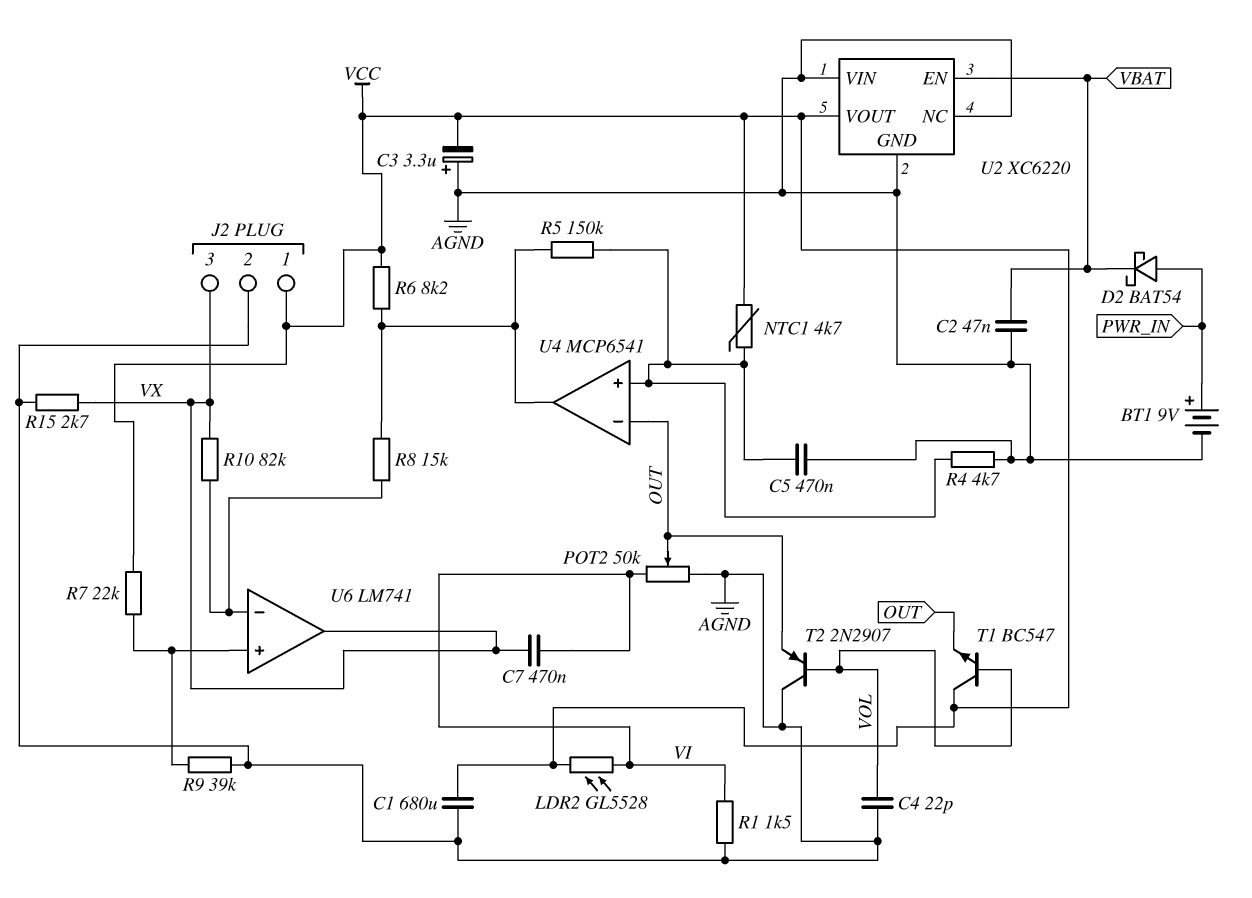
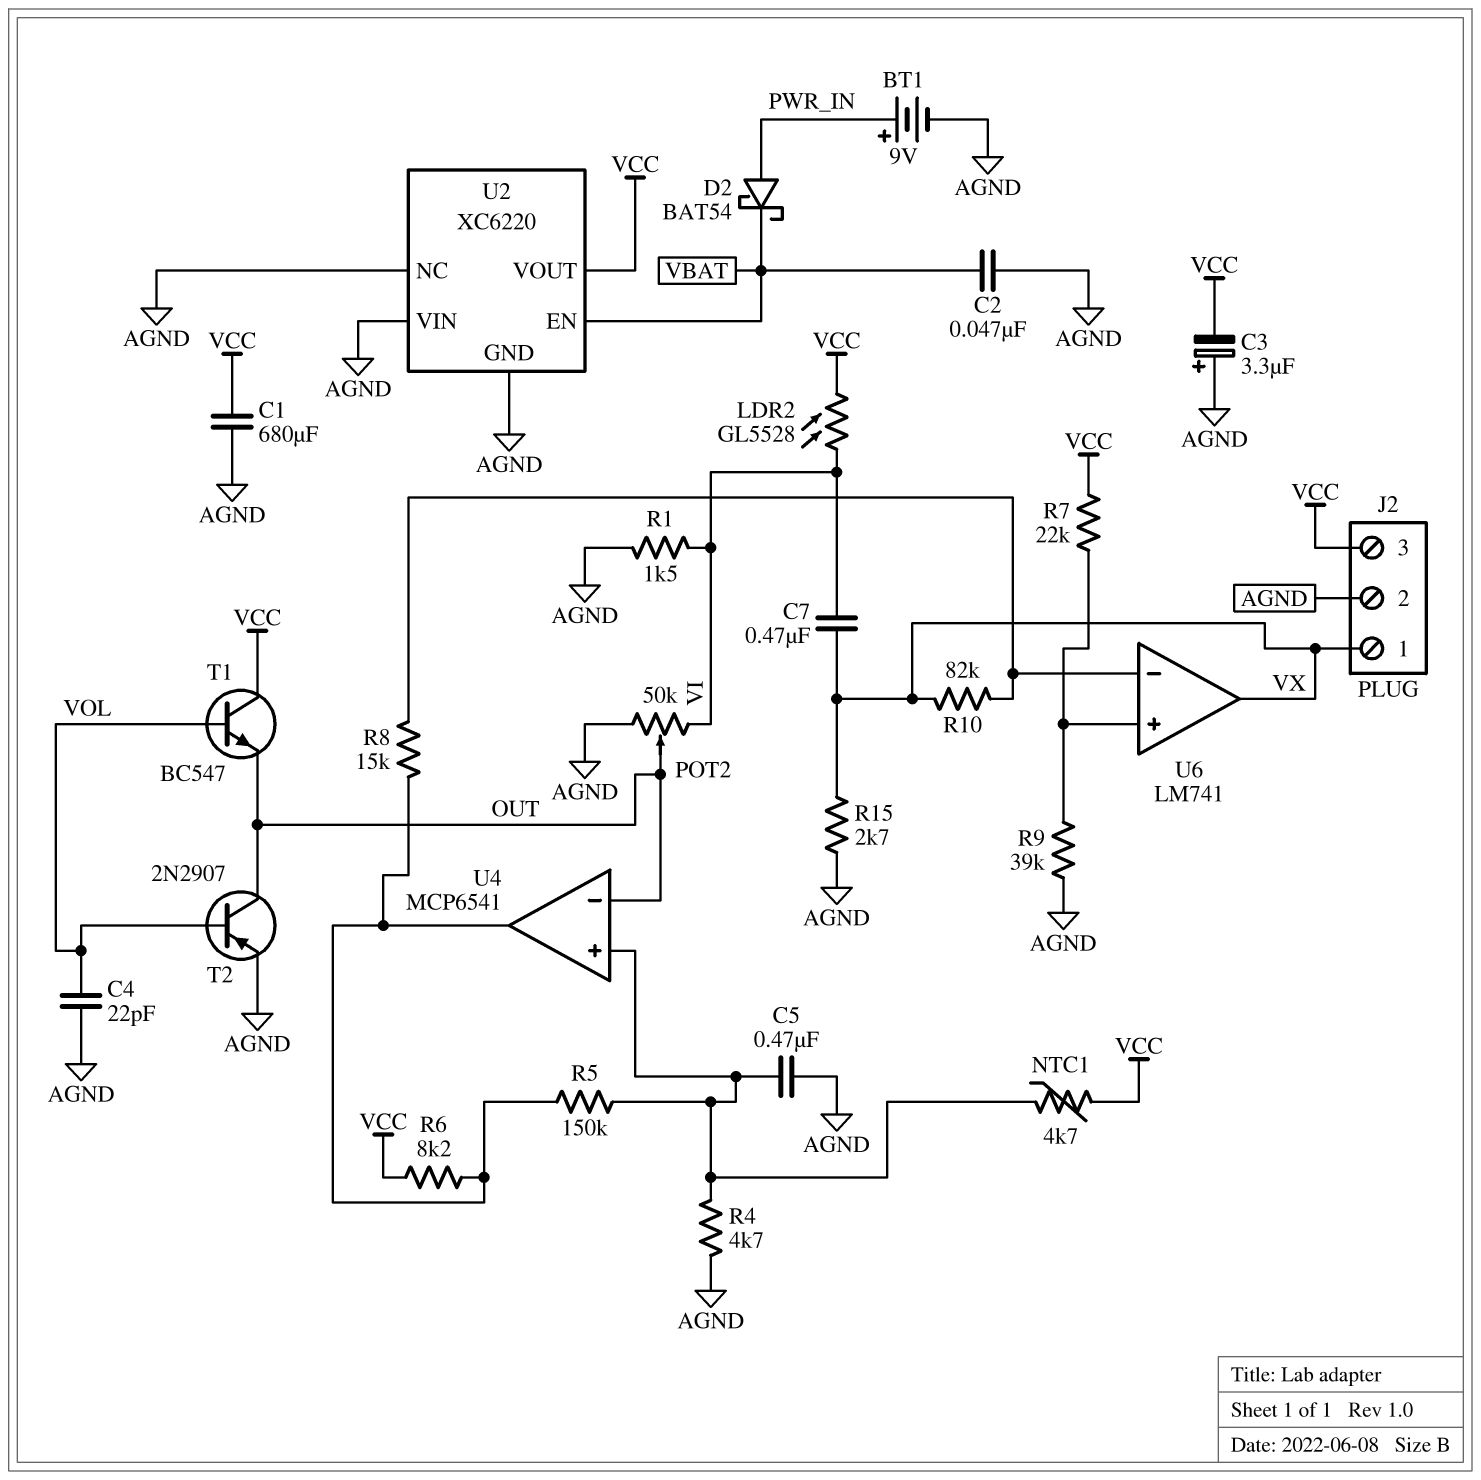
J2 pin 1: VCC -> VX
J2 pin 3: VX -> VCC
T2: PNP 2N2907 (B VOL, C AGND, E OUT) -> PNP 2N2907 (B VOL, C OUT, E AGND)

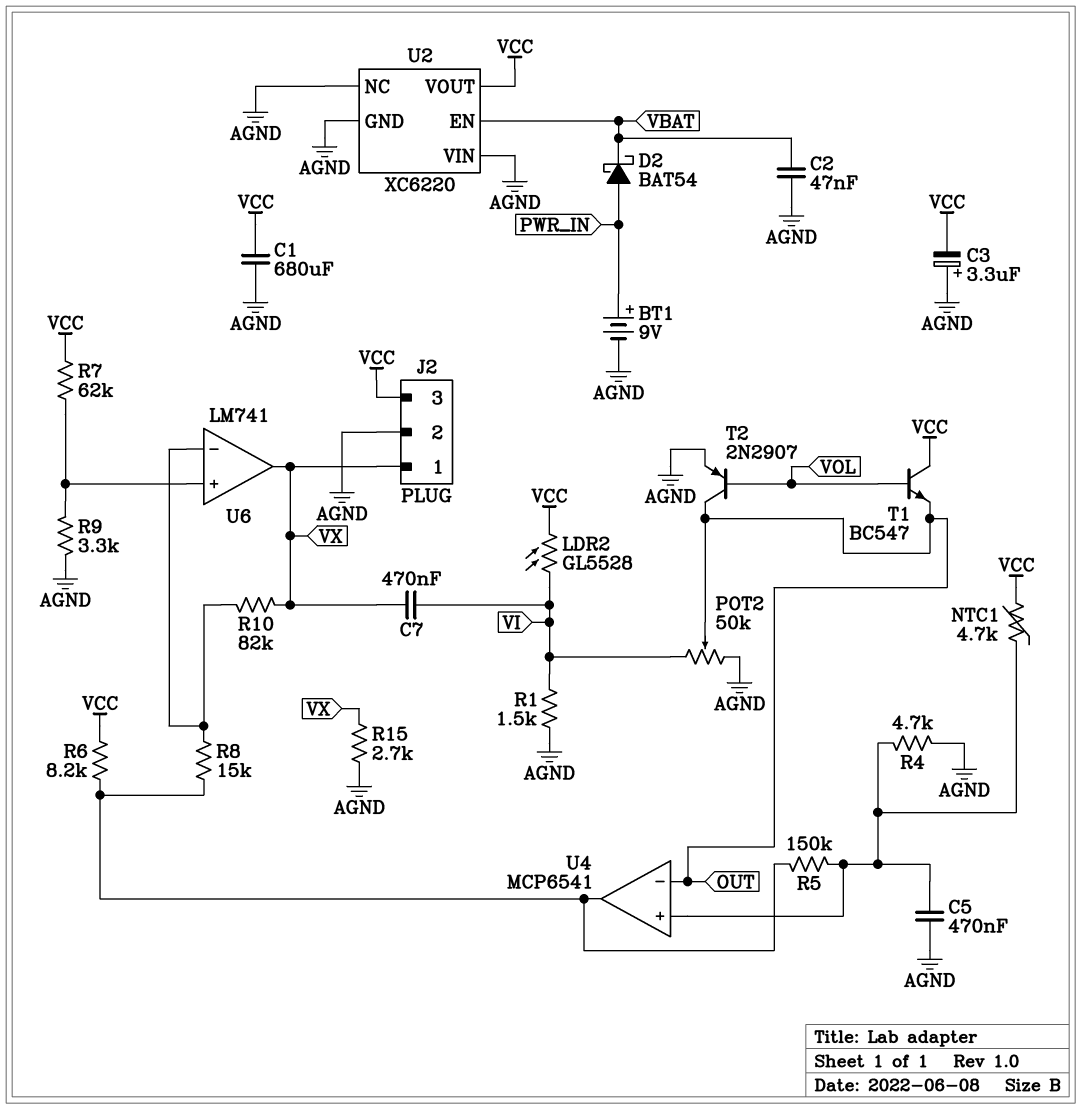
C4: 22pF (AGND, VOL) -> none
R7: 22k (U6/in+, VCC) -> 62k (U6/in+, VCC)
R9: 39k (AGND, U6/in+) -> 3.3k (AGND, U6/in+)

